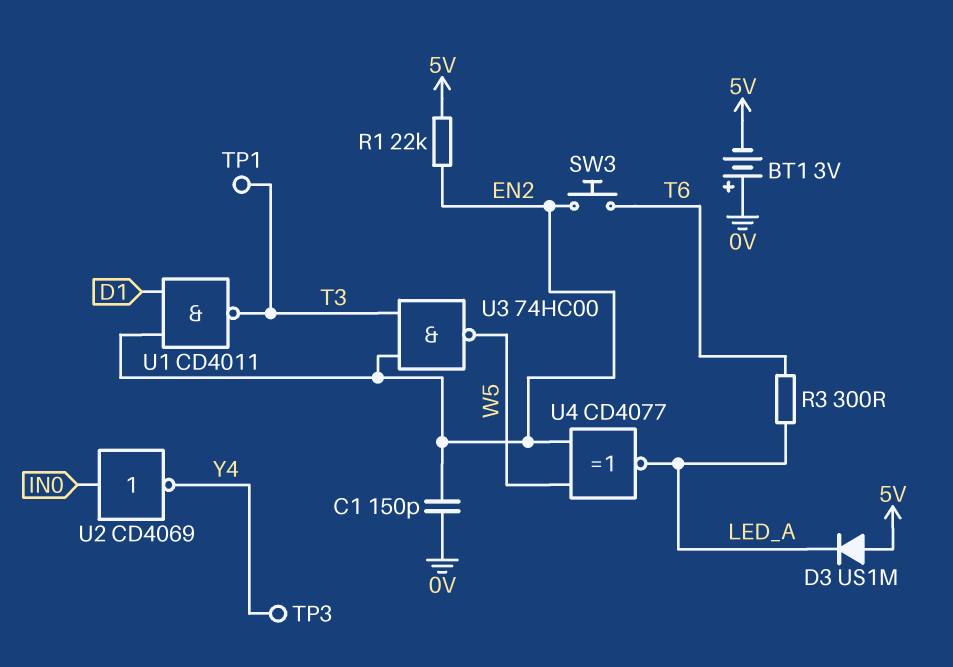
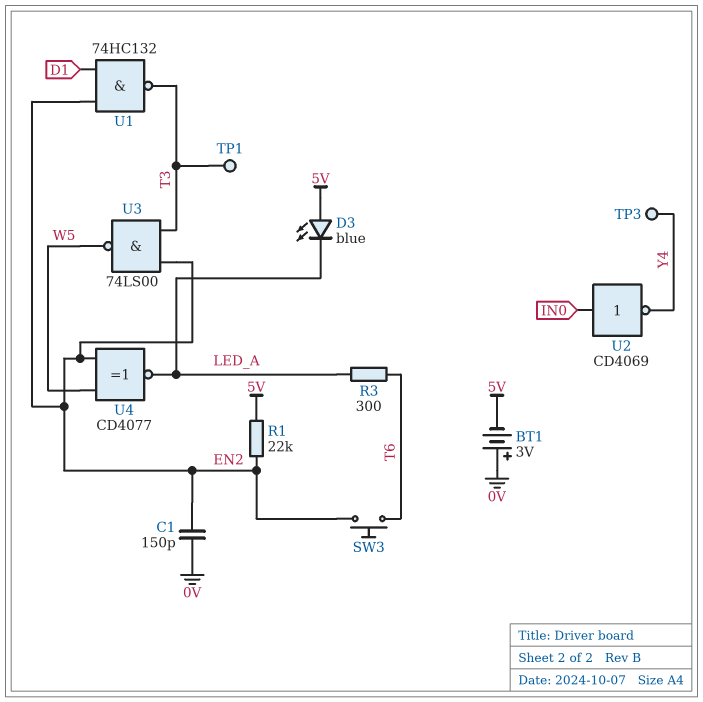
D3: diode US1M (A 5V, K LED_A) -> LED blue (A 5V, K LED_A)
U1: NAND CD4011 (in D1, in EN2, out T3) -> NAND 74HC132 (in D1, in EN2, out T3)
U3: NAND 74HC00 (in EN2, in T3, out W5) -> NAND 74LS00 (in EN2, in T3, out W5)

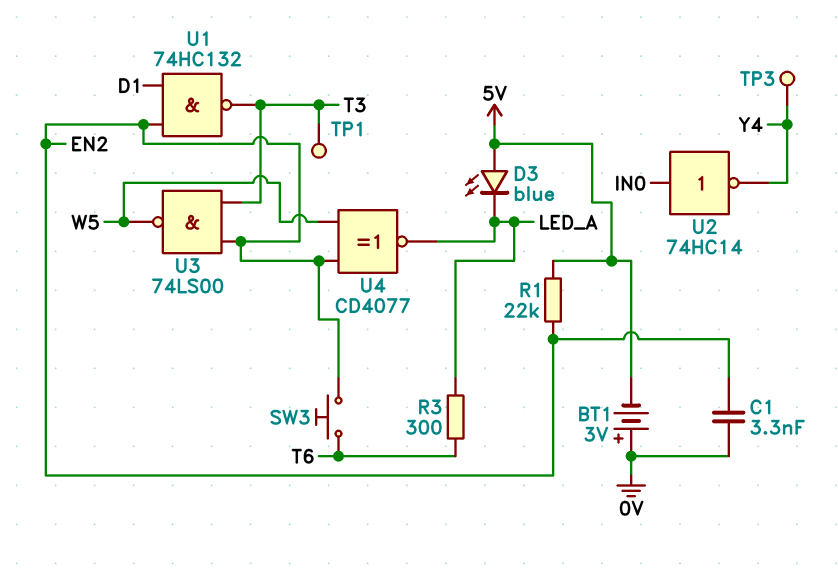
C1: 150pF (0V, EN2) -> 3.3nF (0V, EN2)
U2: NOT CD4069 (in IN0, out Y4) -> NOT 74HC14 (in IN0, out Y4)

